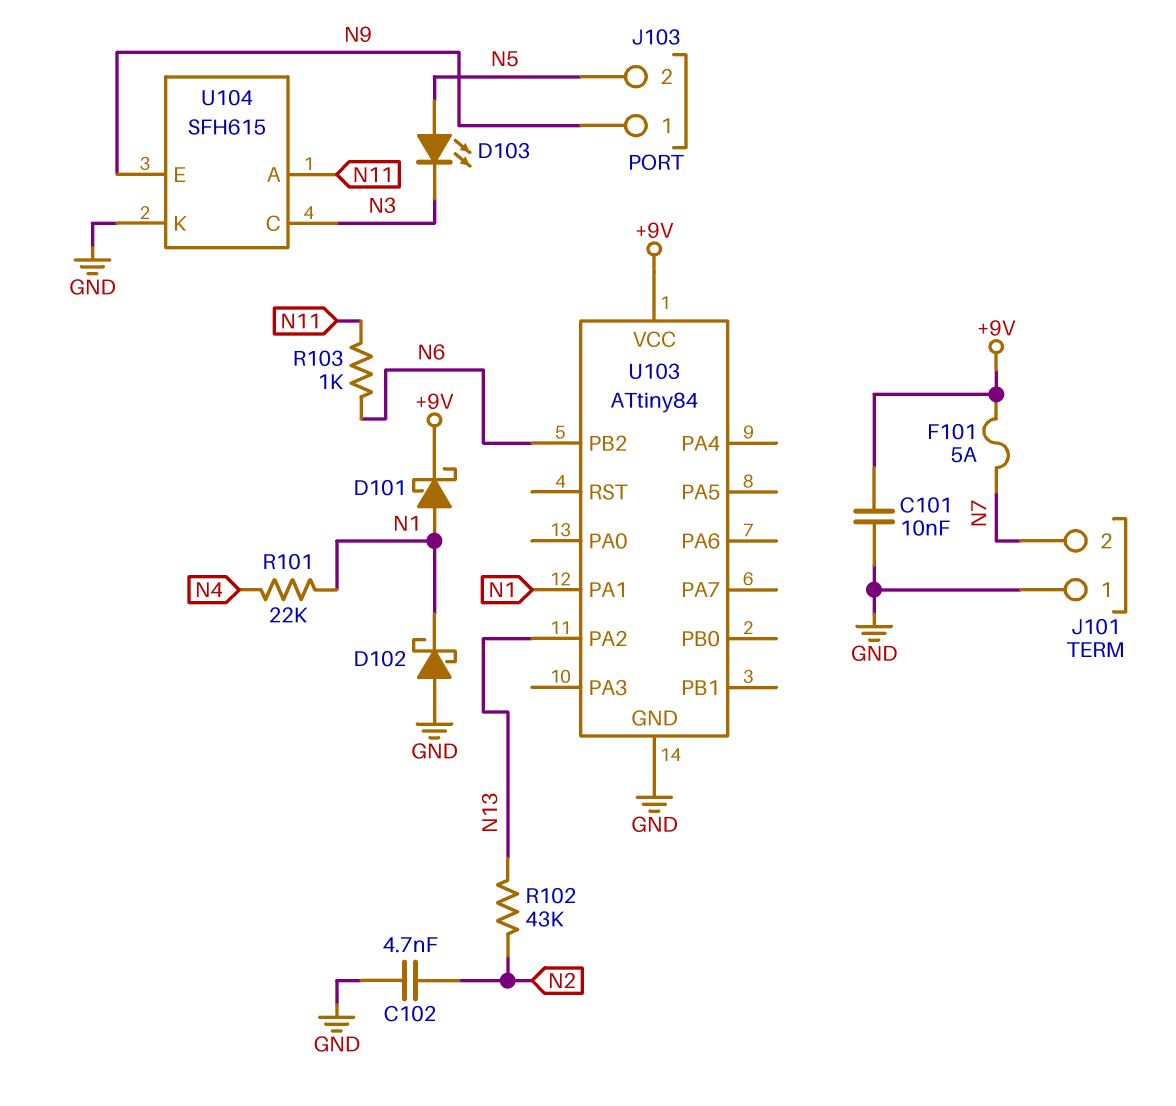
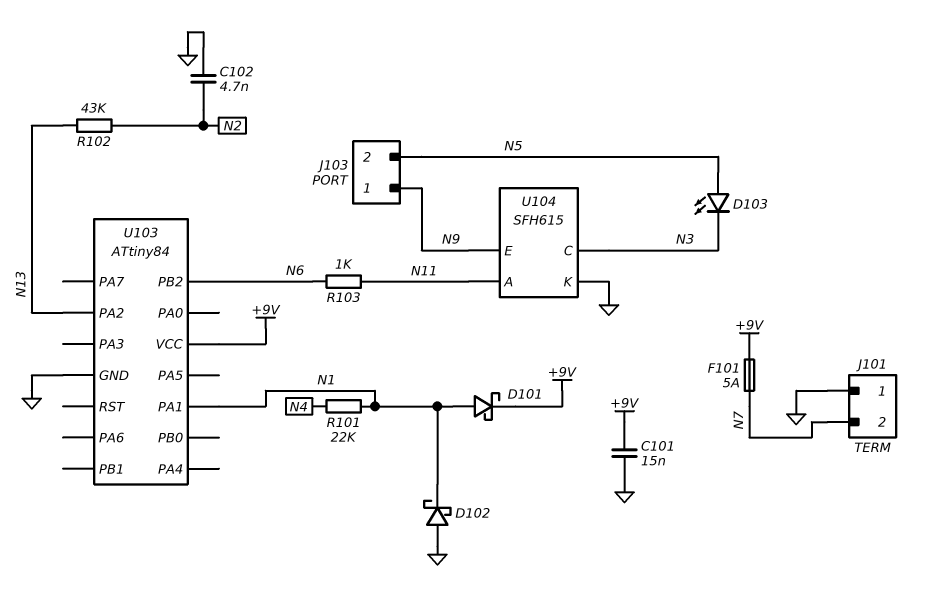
C101: 10nF (+9V, GND) -> 15nF (+9V, GND)

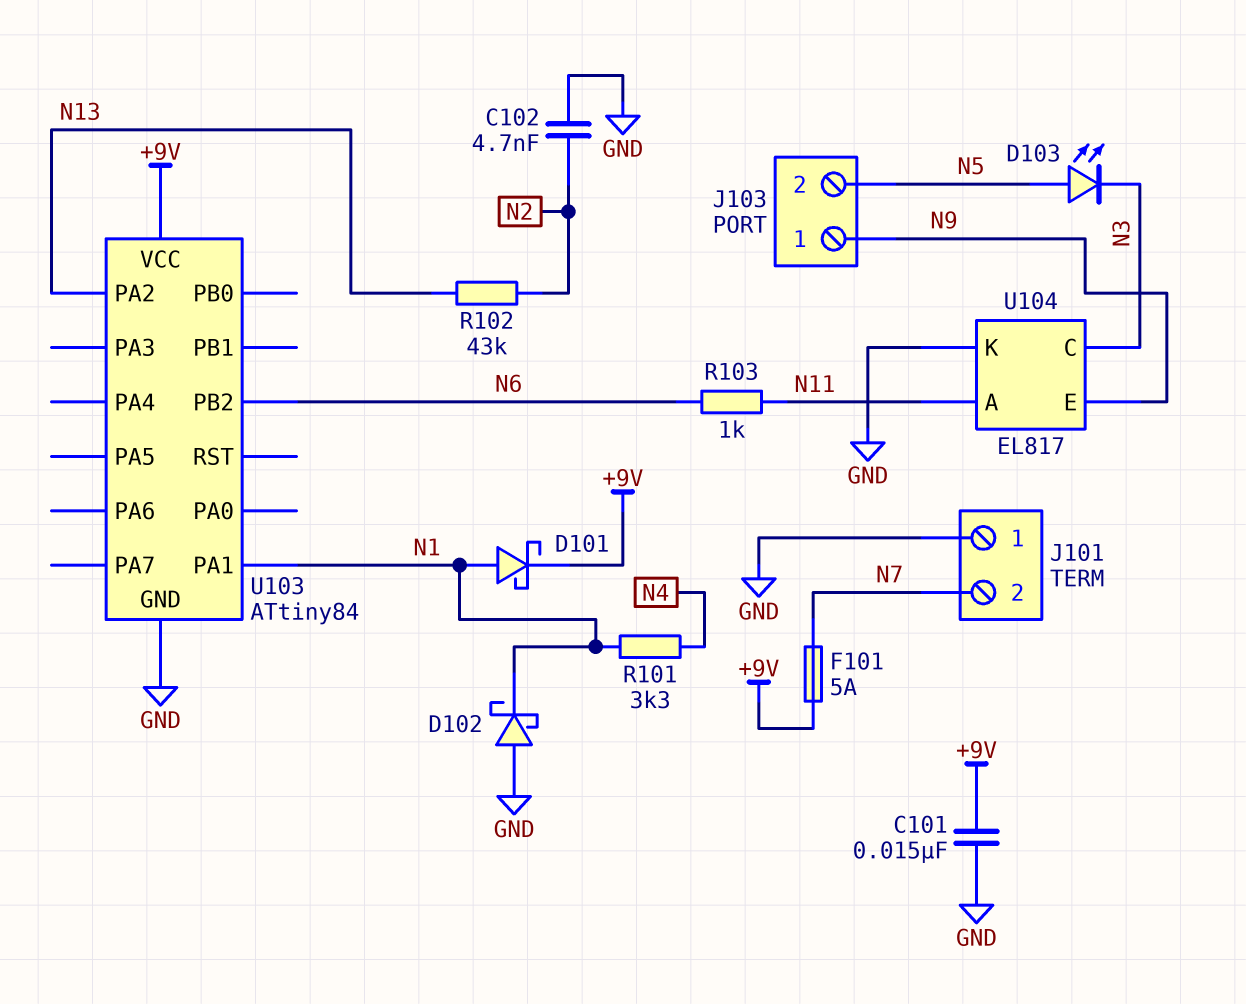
R101: 22k (N1, N4) -> 3.3k (N1, N4)
U104: SFH615 -> EL817

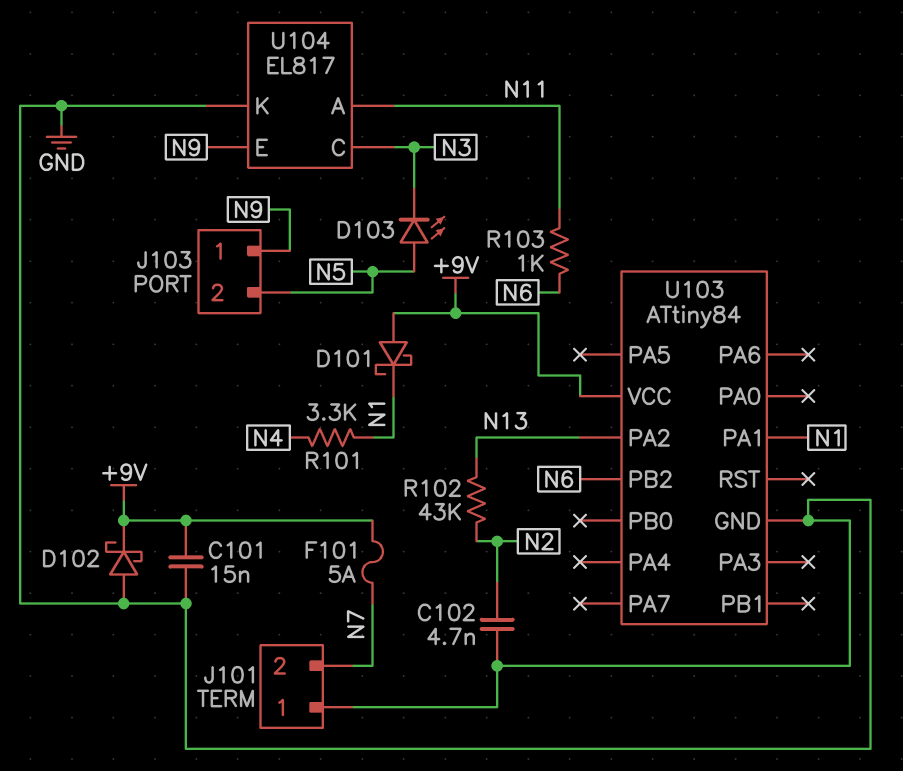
D101: schottky (A N1, K +9V) -> schottky (A +9V, K N1)
D102: schottky (A GND, K N1) -> schottky (A GND, K +9V)

